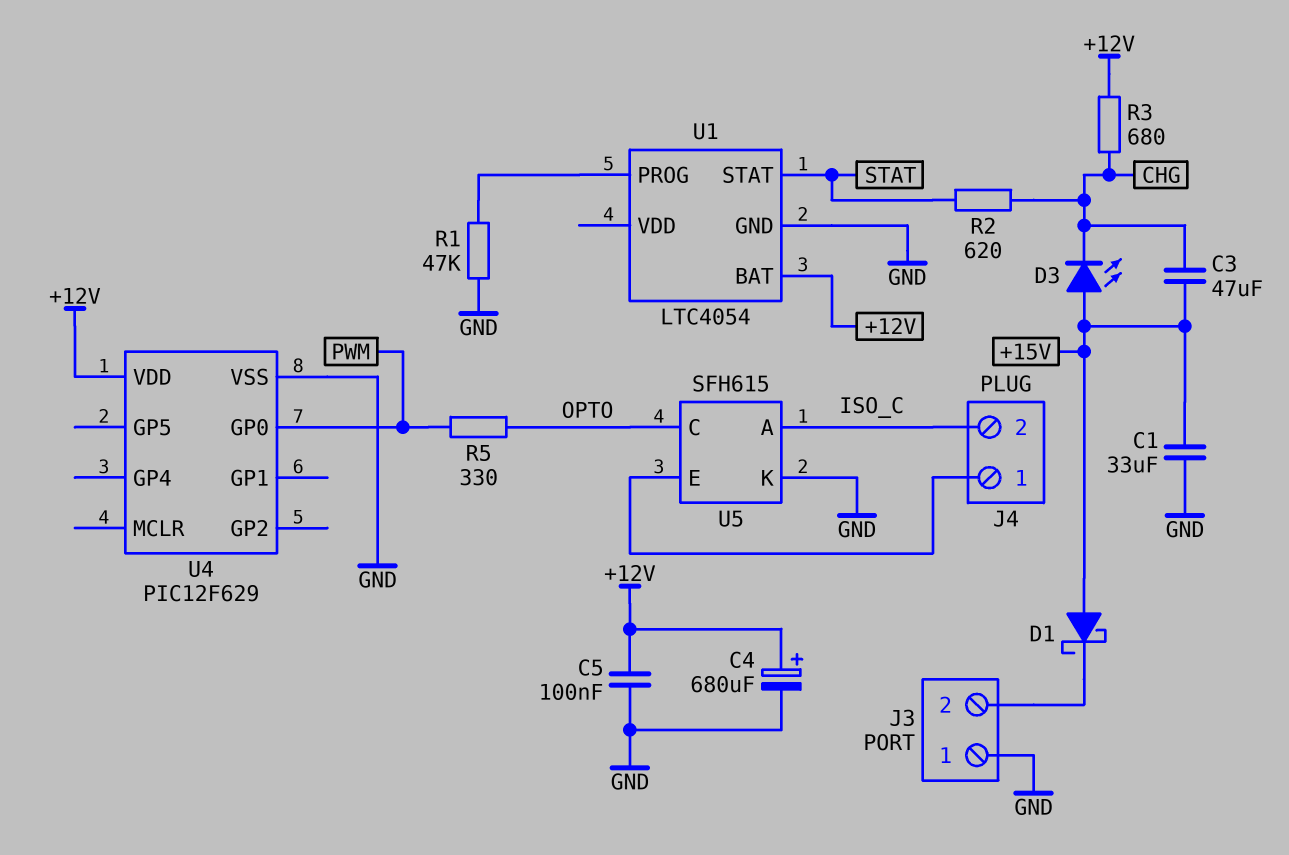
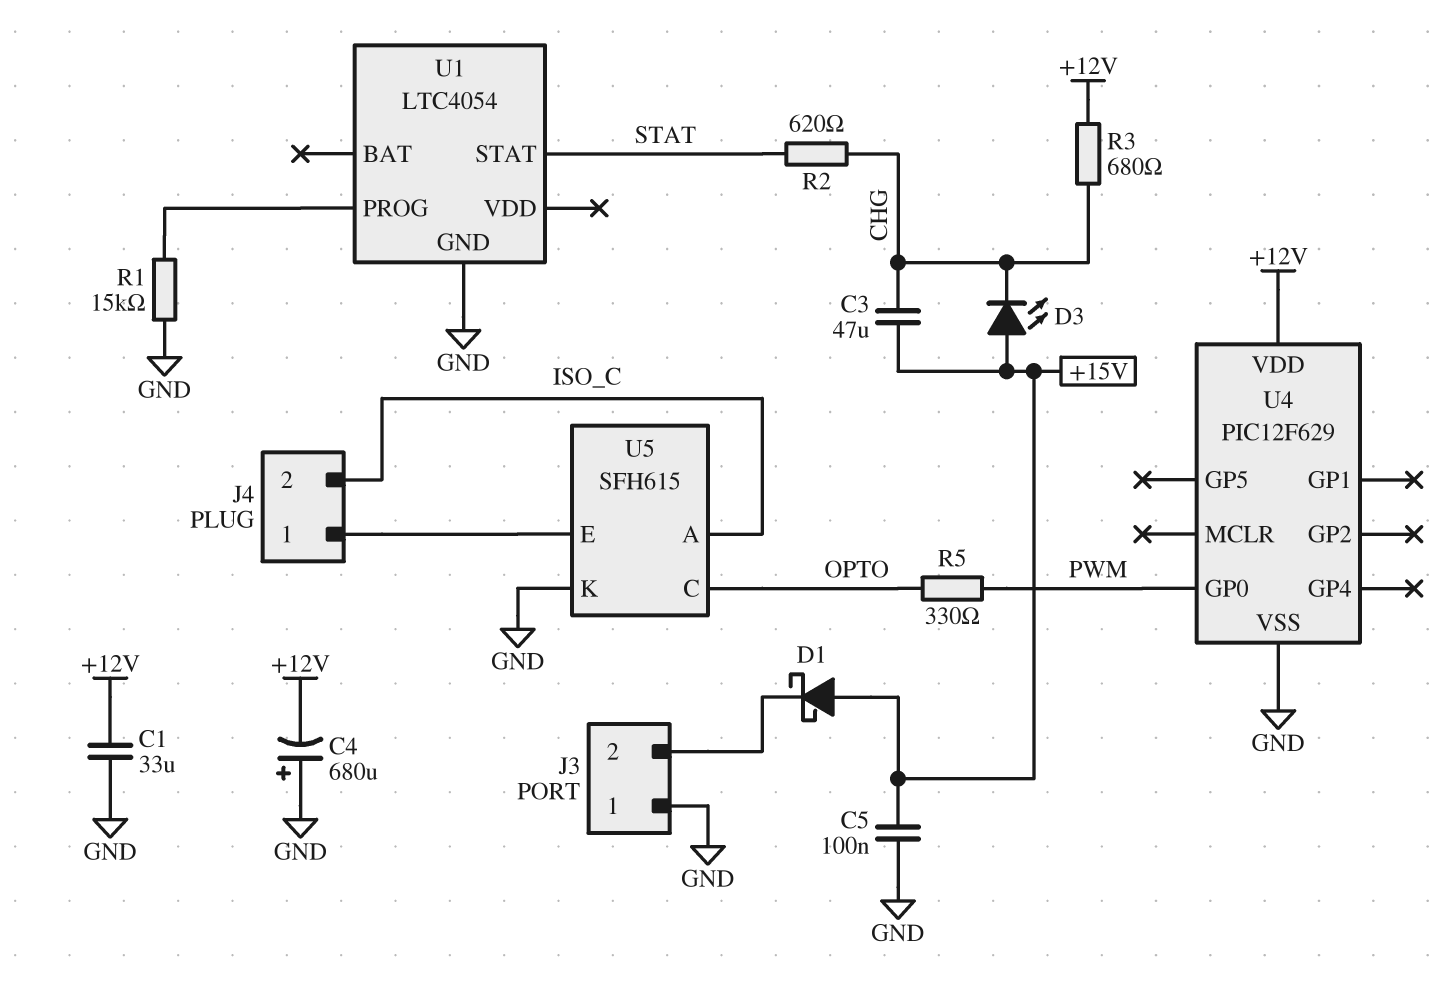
C1: 33uF (+15V, GND) -> 33uF (+12V, GND)
C4: 680uF (plus +12V, minus GND) -> 680uF (plus GND, minus +12V)
C5: 100nF (+12V, GND) -> 100nF (+15V, GND)
R1: 47k (GND, U1/PROG) -> 15k (GND, U1/PROG)
U1 pin BAT: +12V -> none

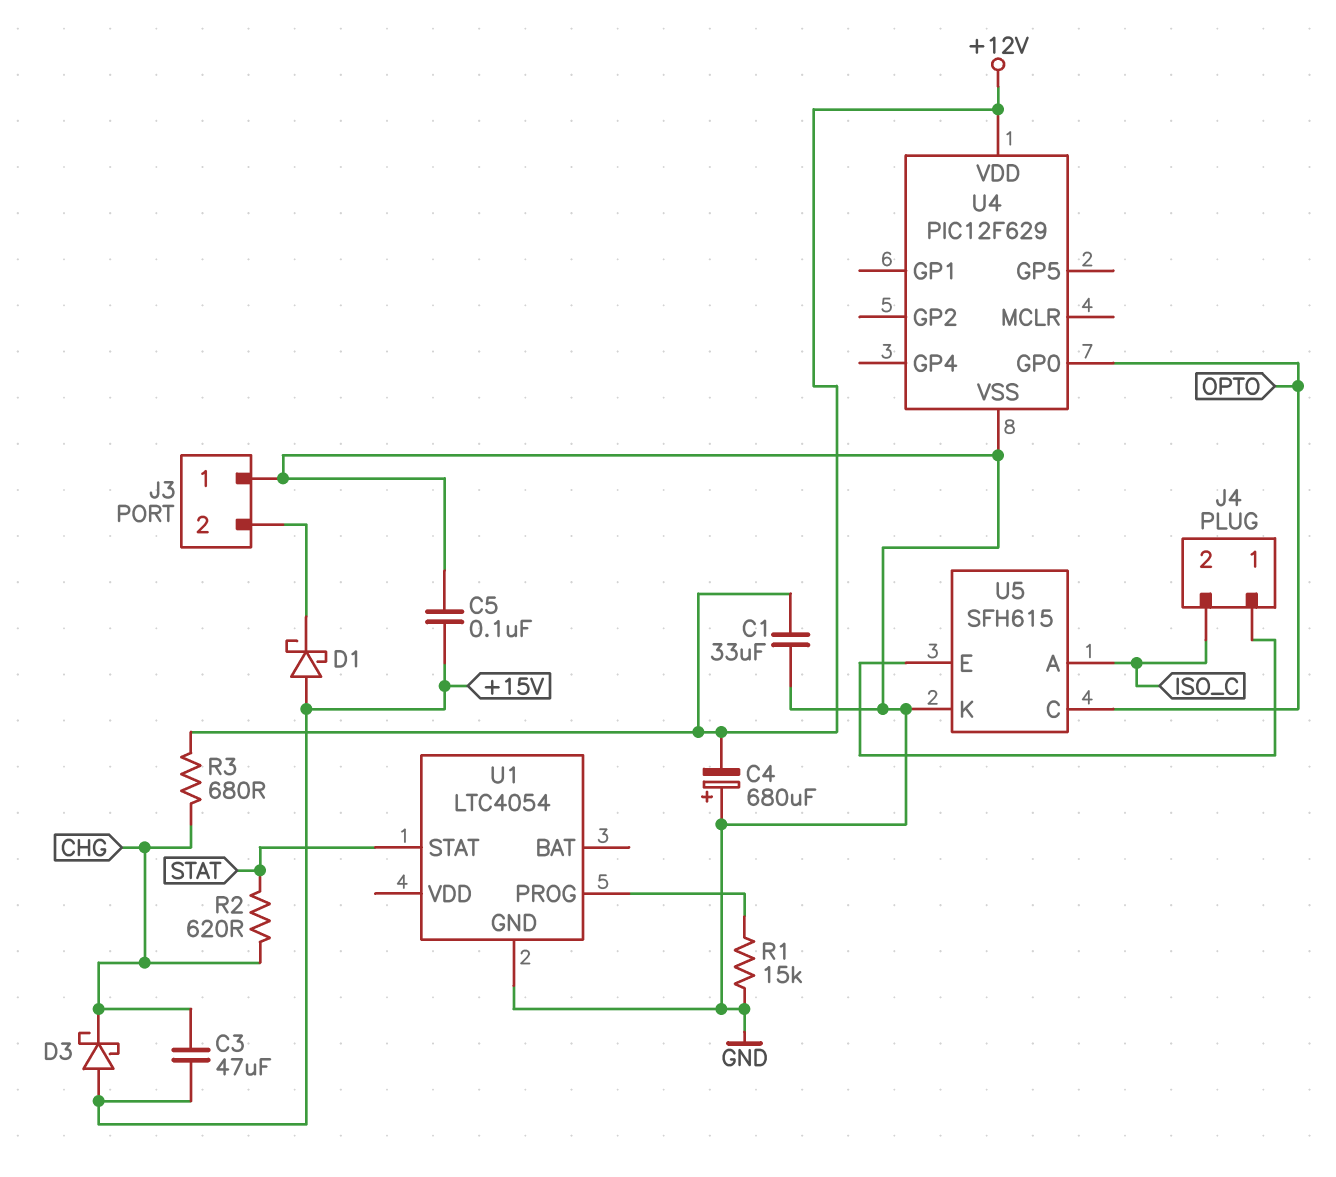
D3: LED (A +15V, K CHG) -> schottky (A +15V, K CHG)
R5: 330 (OPTO, PWM) -> none
U4 pin GP0: PWM -> OPTO

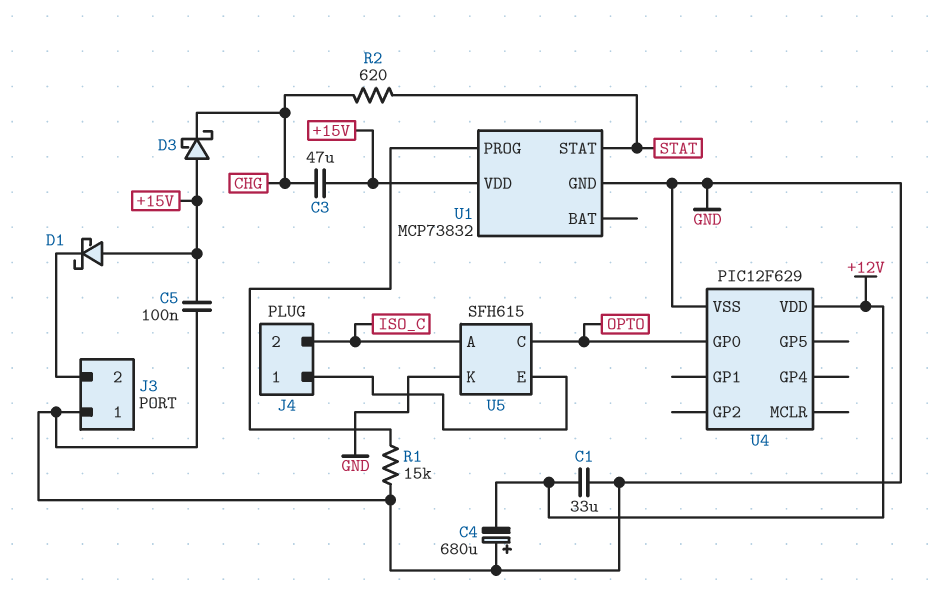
R3: 680 (+12V, CHG) -> none
U1: LTC4054 -> MCP73832
U1 pin VDD: none -> +15V

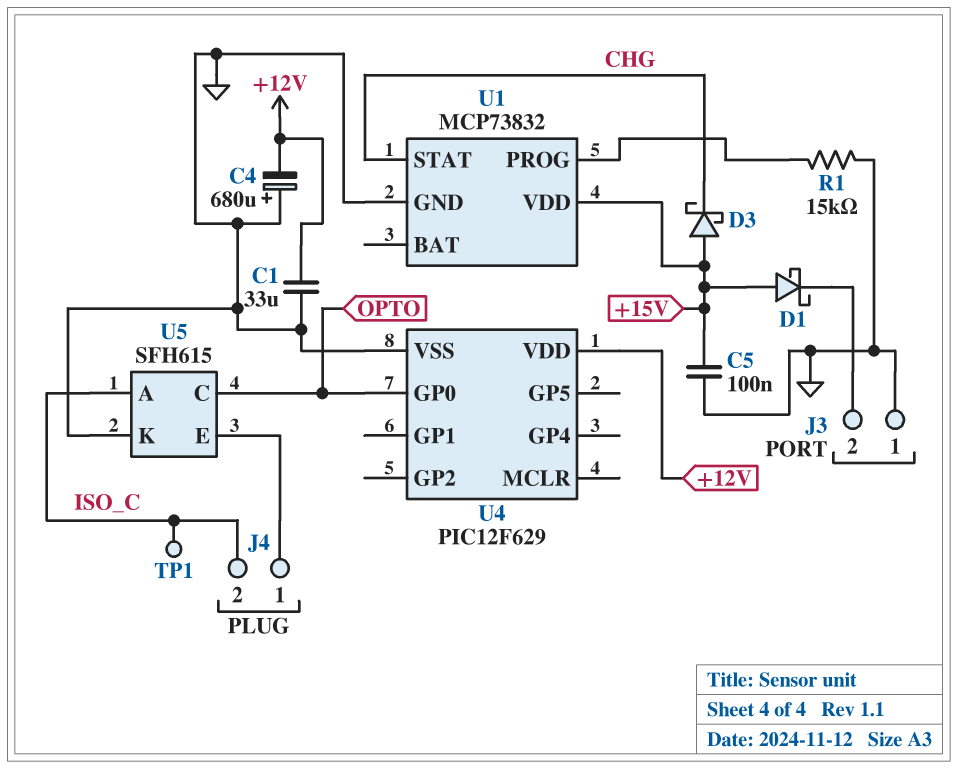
C3: 47uF (+15V, CHG) -> none
R2: 620 (CHG, STAT) -> none
TP1: none -> test point (ISO_C)
U1 pin STAT: STAT -> CHG

